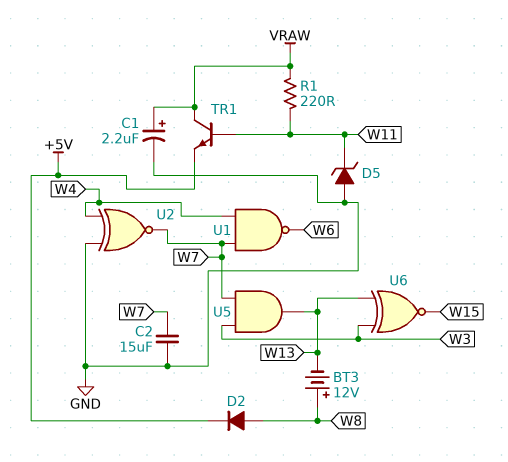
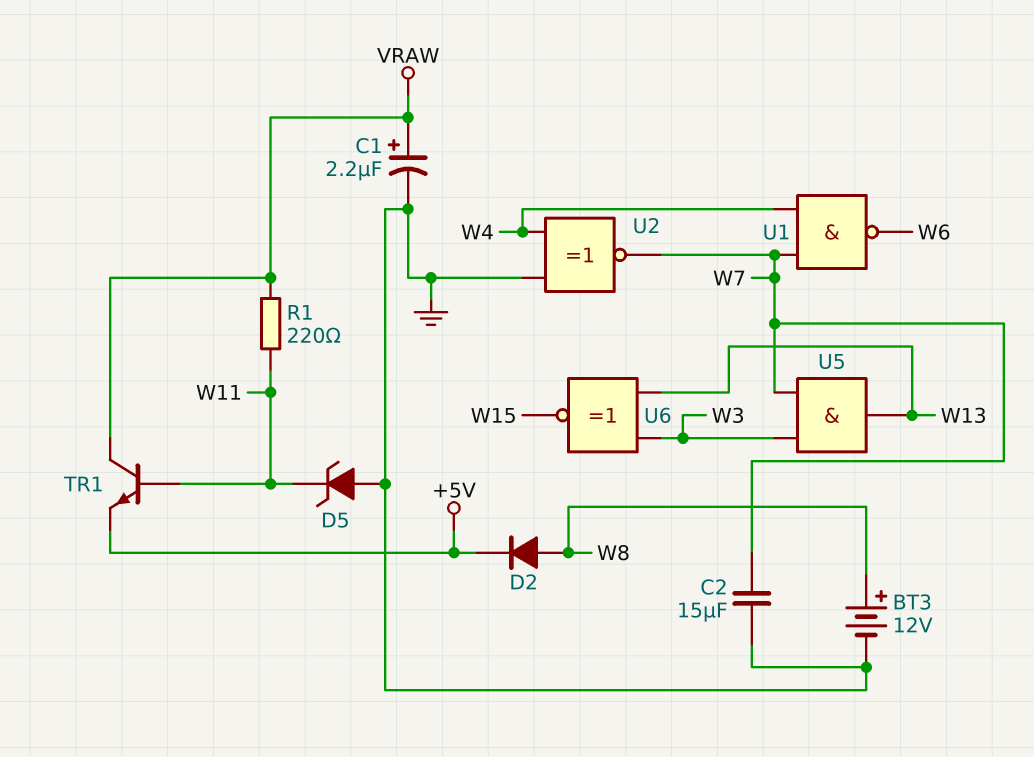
BT3: 12V (plus W8, minus W13) -> 12V (plus W8, minus GND)

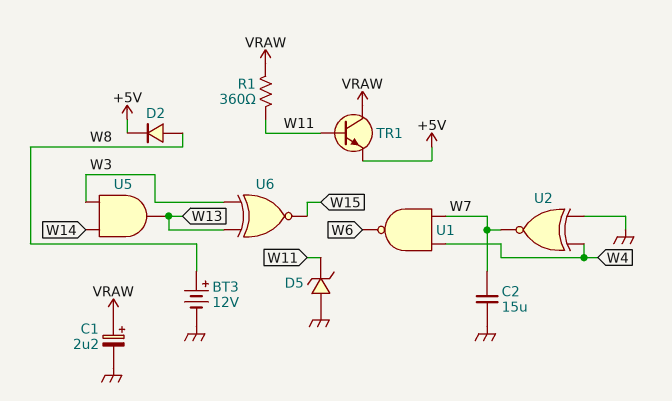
R1: 220 (VRAW, W11) -> 360 (VRAW, W11)
U5: AND (in W3, in W7, out W13) -> AND (in W3, in W14, out W13)

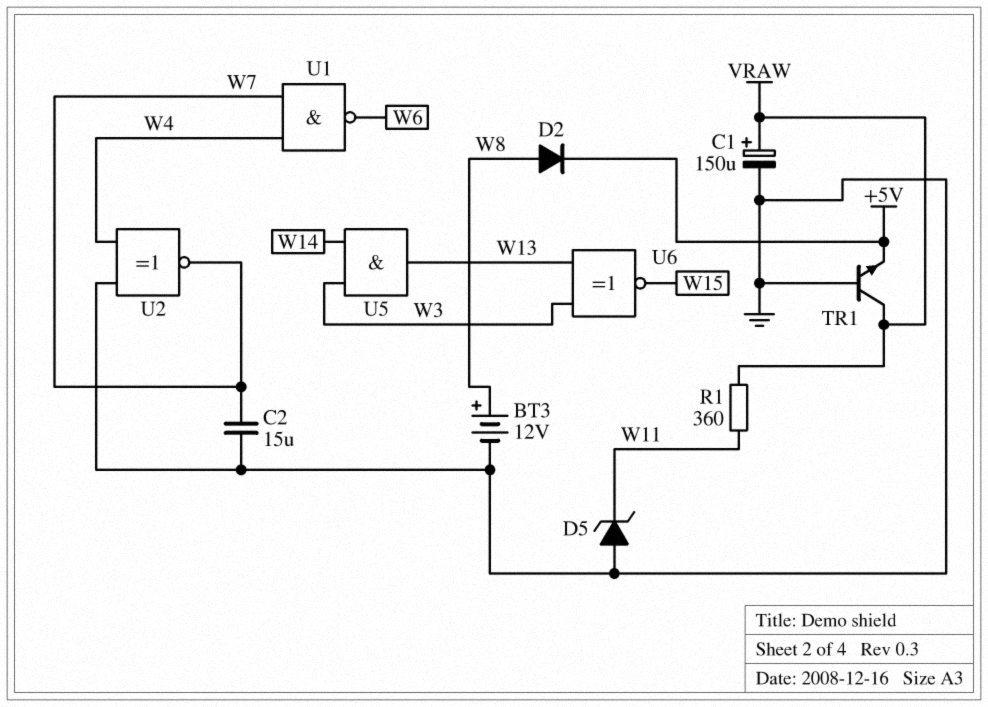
C1: 2.2uF (plus VRAW, minus GND) -> 150uF (plus VRAW, minus GND)
TR1: NPN (B W11, C VRAW, E +5V) -> NPN (B GND, C VRAW, E +5V)

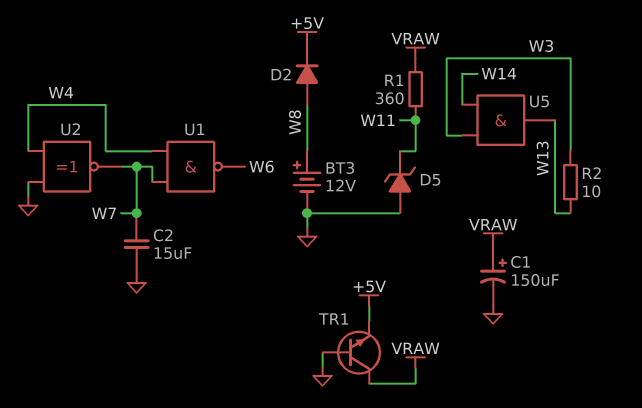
R2: none -> 10 (W3, W13)
U6: XNOR (in W3, in W13, out W15) -> none

